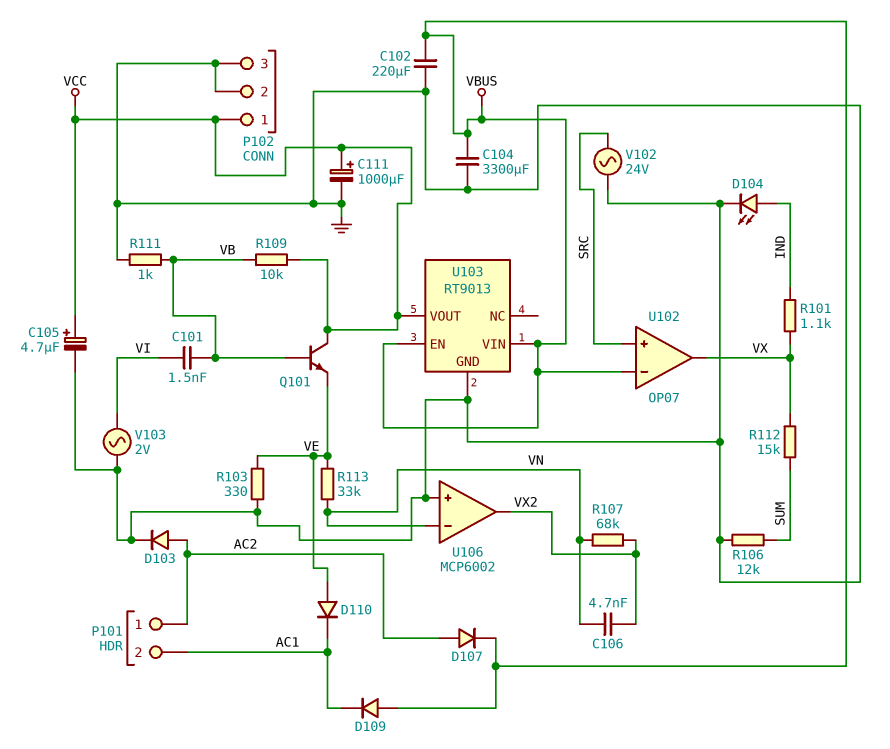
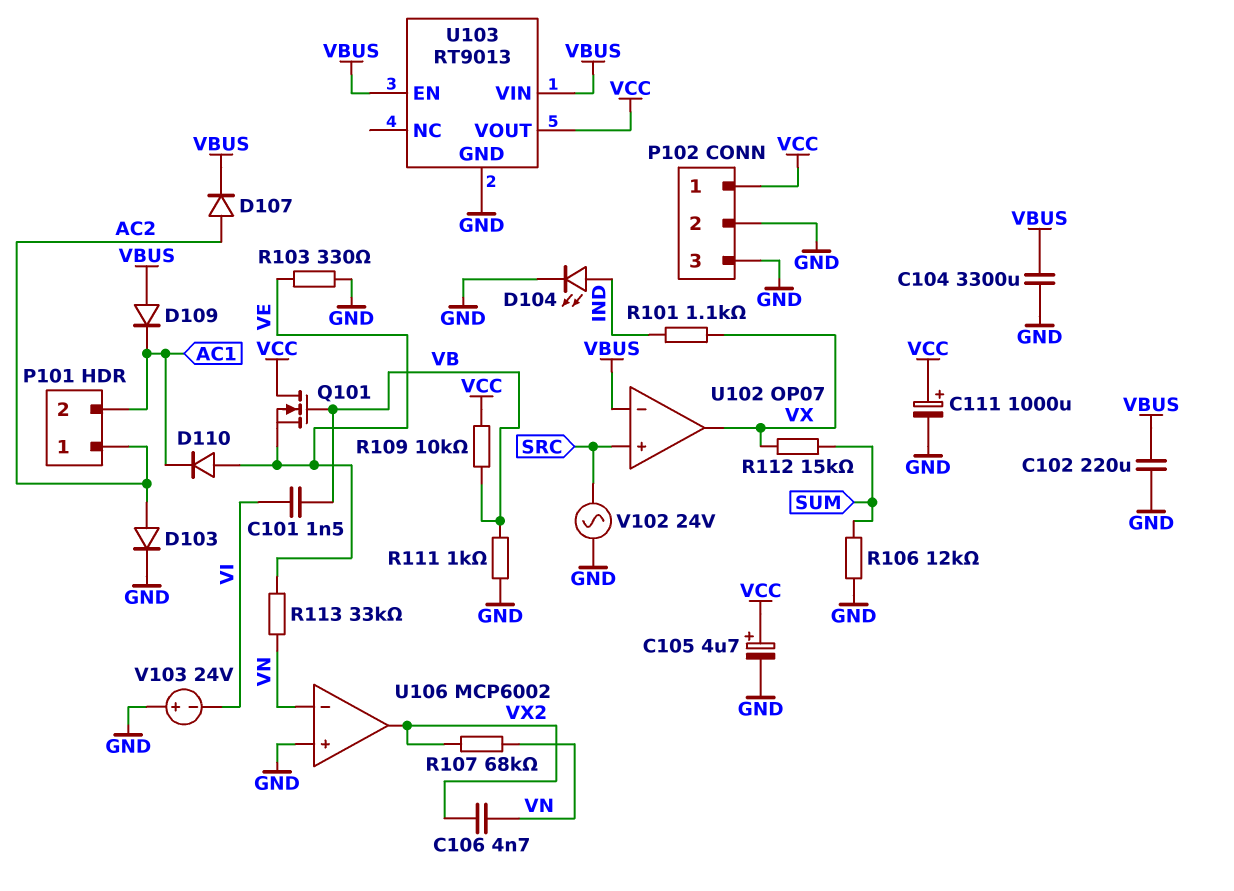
Q101: NPN (B VB, C VCC, E VE) -> NMOS (G VB, D VCC, S VE)
V103: AC 2V (GND, VI) -> 24V (plus GND, minus VI)

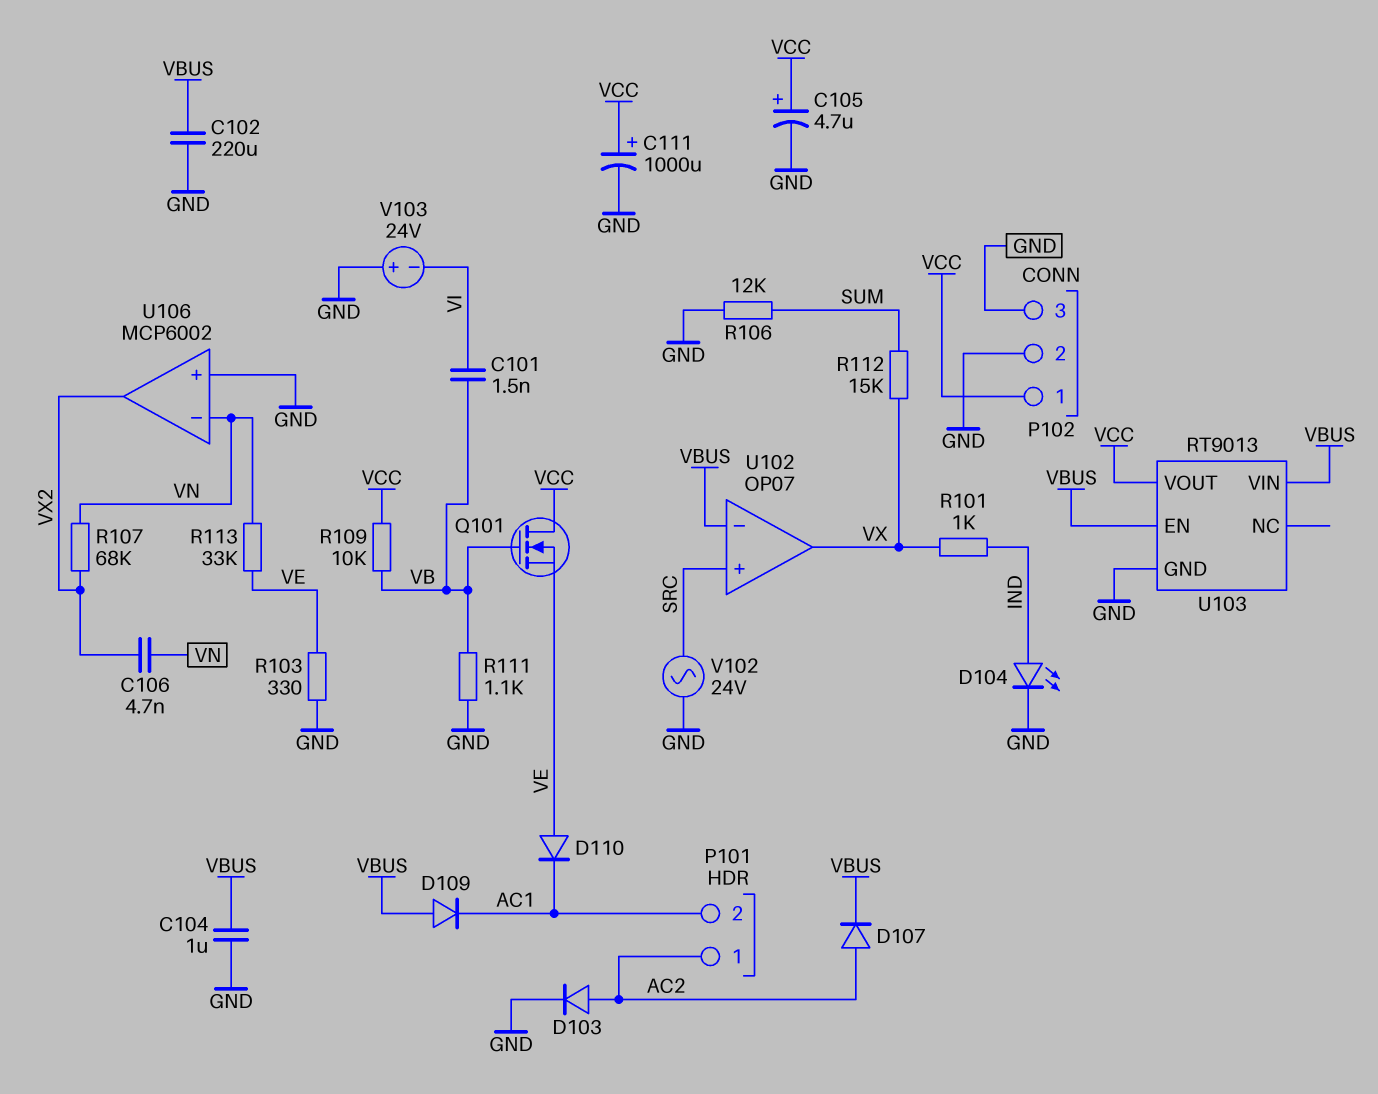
C104: 3300uF (GND, VBUS) -> 1uF (GND, VBUS)
R101: 1.1k (IND, VX) -> 1k (IND, VX)
R111: 1k (GND, VB) -> 1.1k (GND, VB)

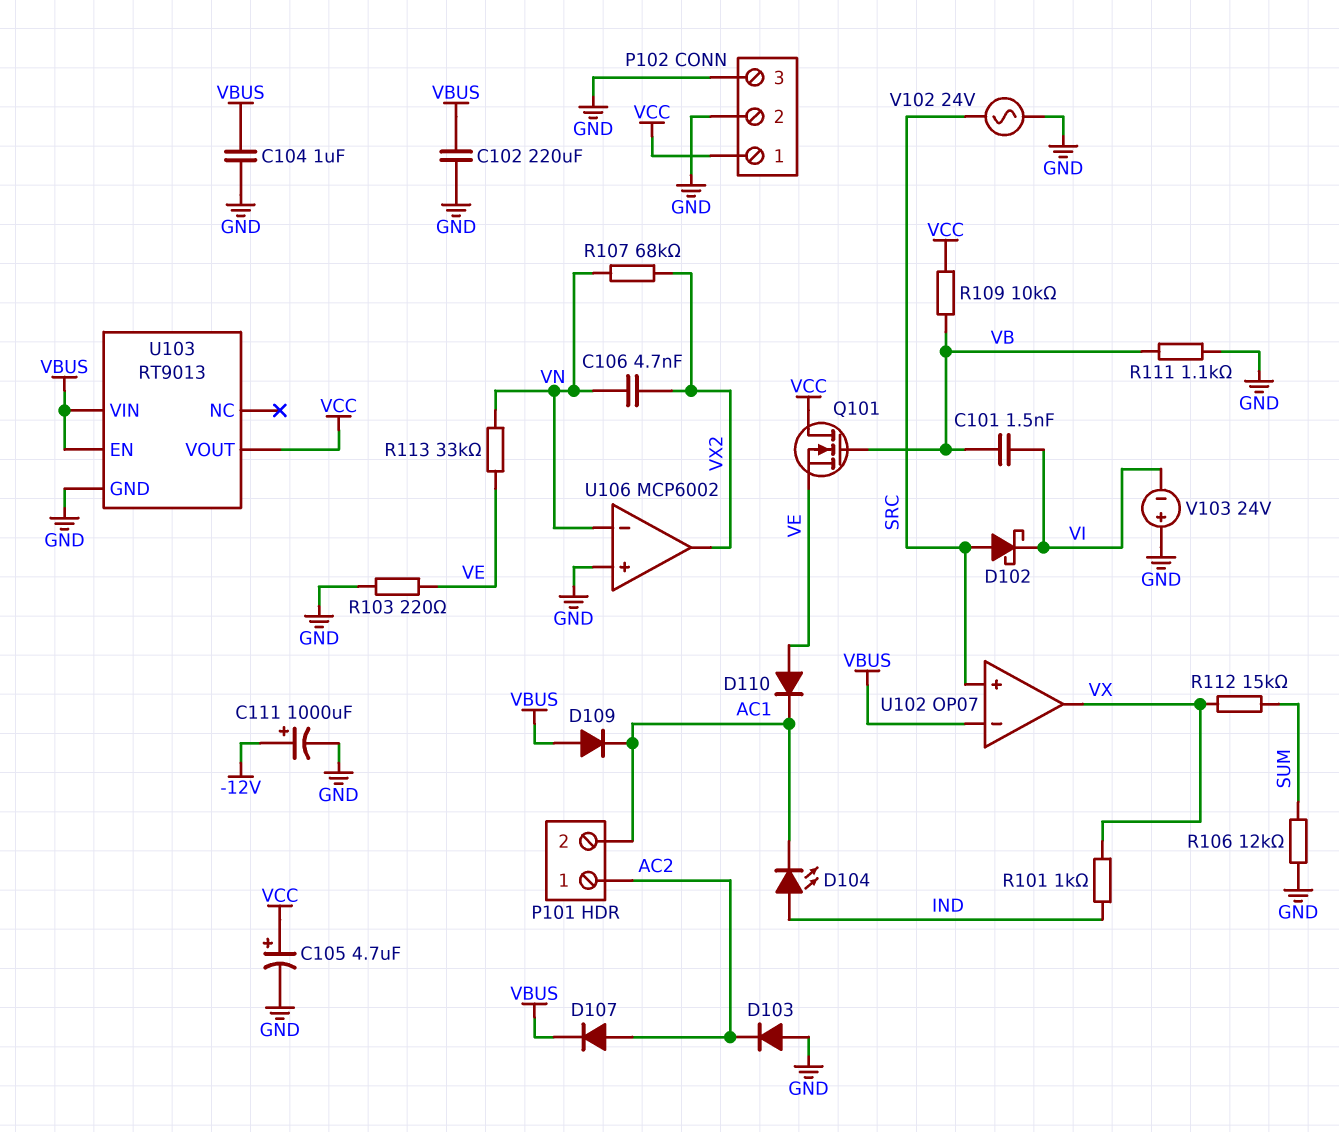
C111: 1000uF (plus VCC, minus GND) -> 1000uF (plus -12V, minus GND)
D102: none -> schottky (A SRC, K VI)
D103: diode (A AC2, K GND) -> diode (A GND, K AC2)
D104: LED (A IND, K GND) -> LED (A IND, K AC1)
R103: 330 (GND, VE) -> 220 (GND, VE)

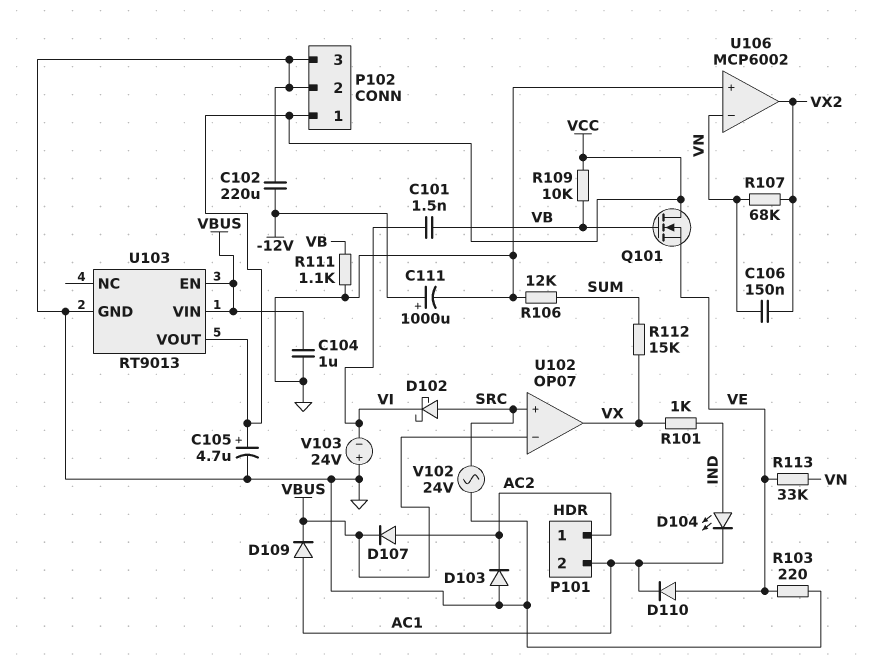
C102: 220uF (GND, VBUS) -> 220uF (-12V, GND)
C106: 4.7nF (VN, VX2) -> 150nF (VN, VX2)
D109: diode (A VBUS, K AC1) -> diode (A AC1, K VBUS)

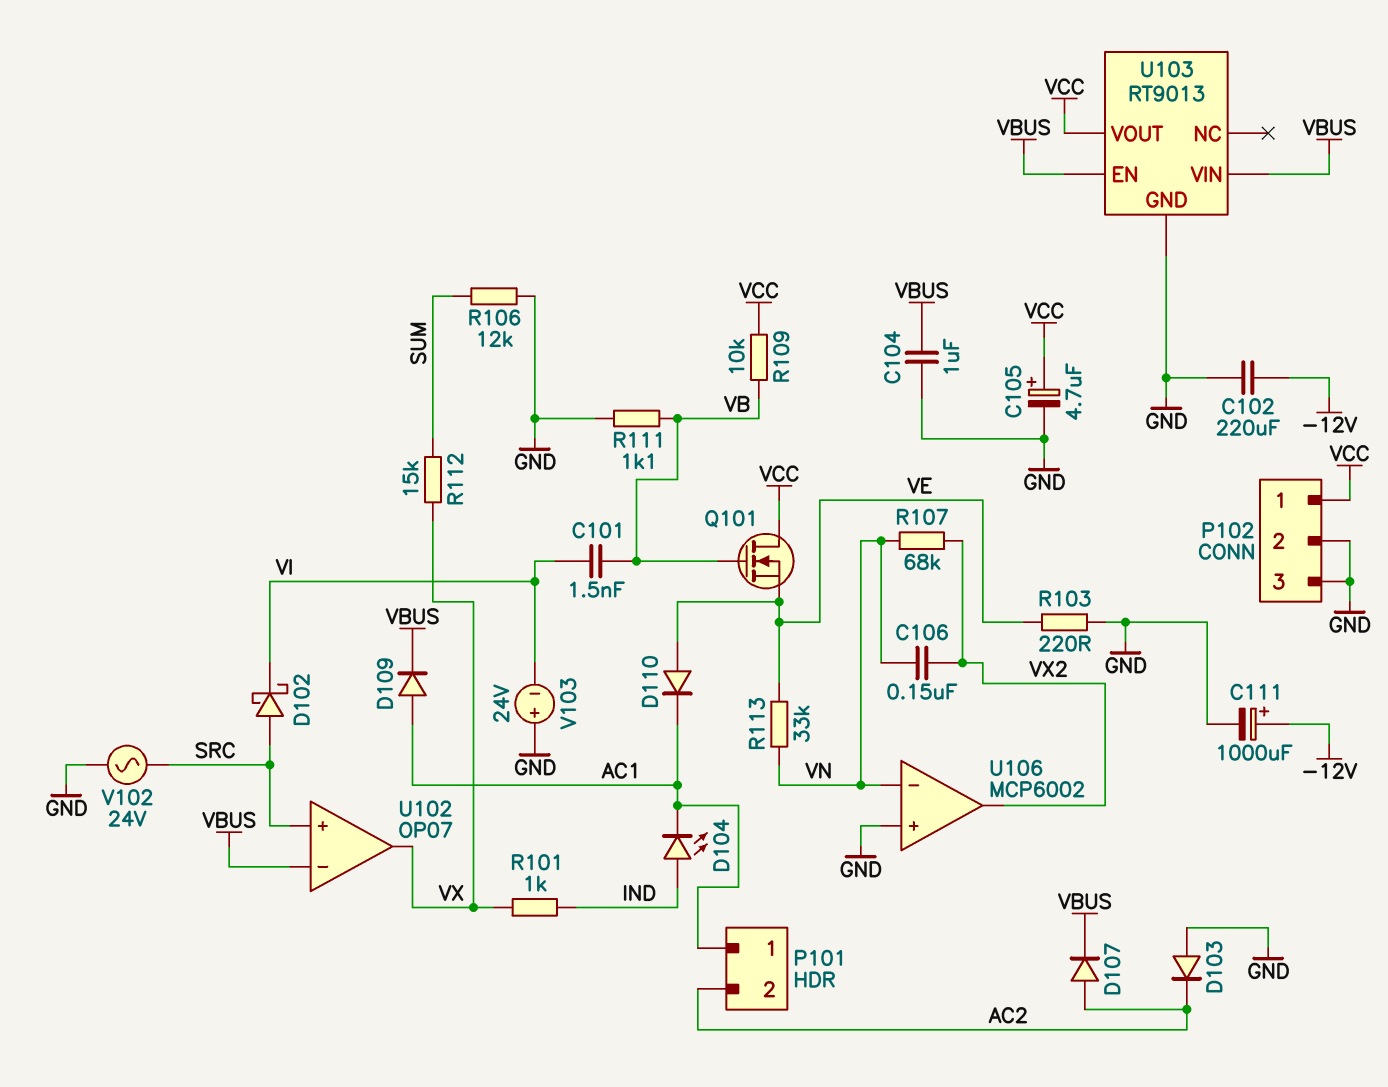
P101 pin 1: AC2 -> AC1
P101 pin 2: AC1 -> AC2

